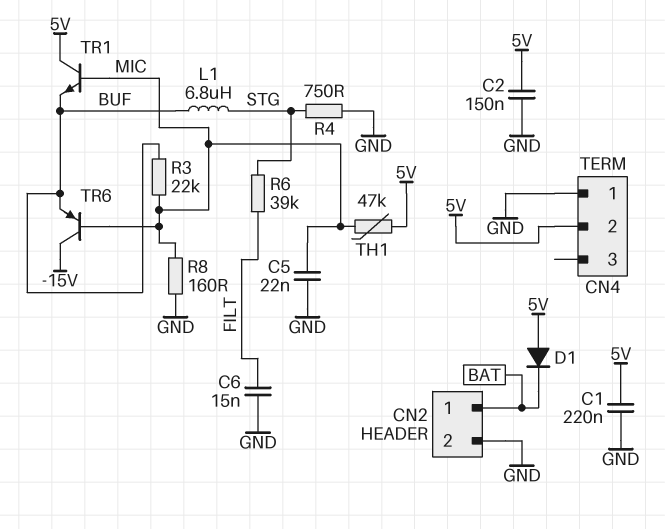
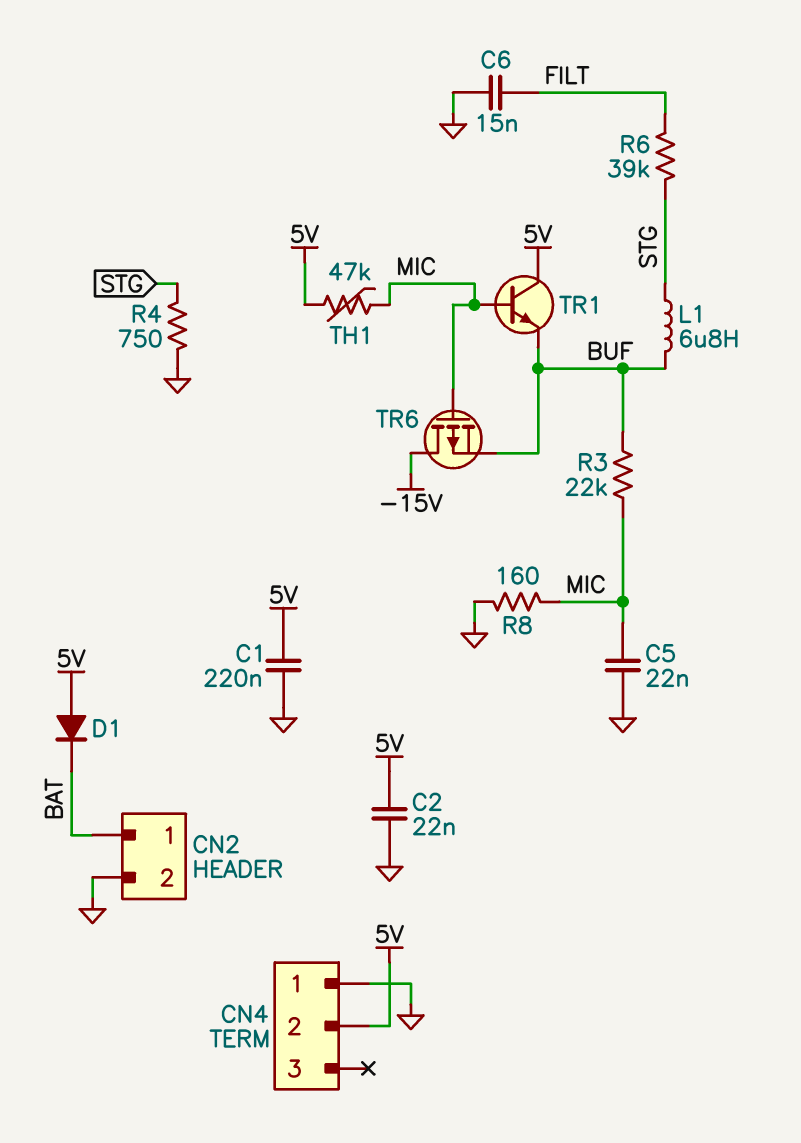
C2: 150nF (5V, GND) -> 22nF (5V, GND)
TR6: PNP (B MIC, C -15V, E BUF) -> PMOS (G MIC, D -15V, S BUF)

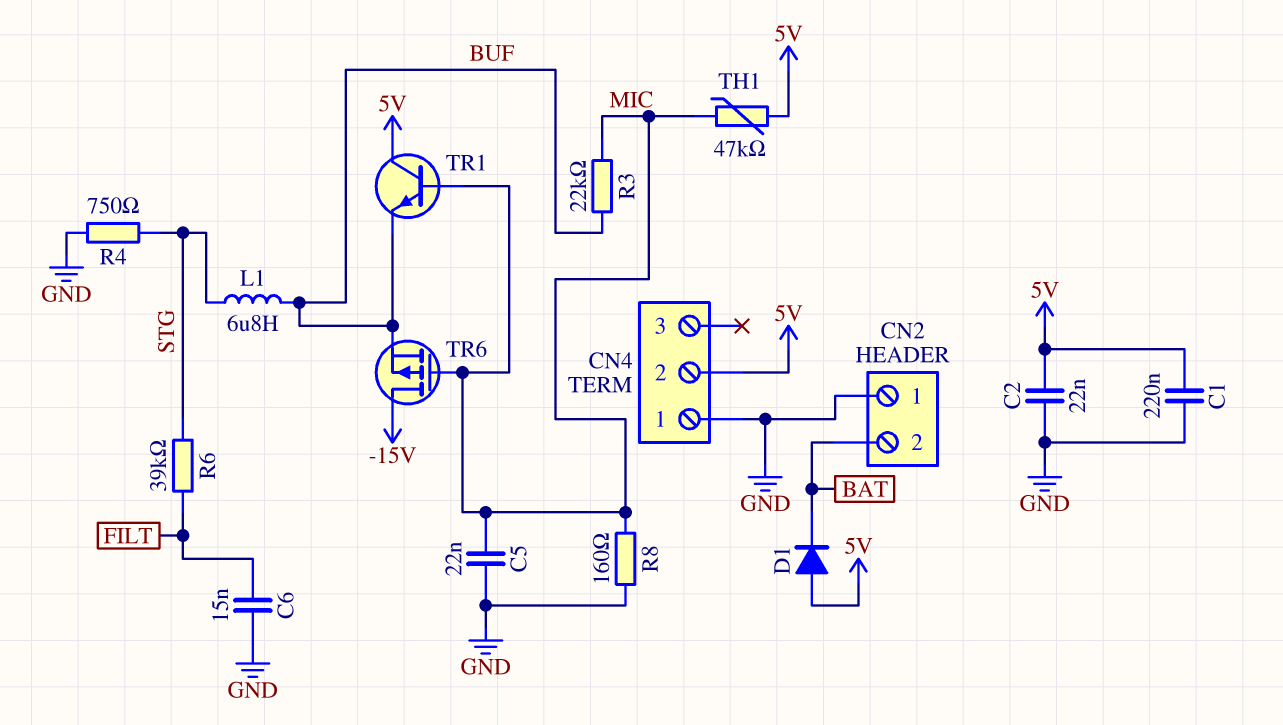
CN2 pin 1: BAT -> GND
CN2 pin 2: GND -> BAT

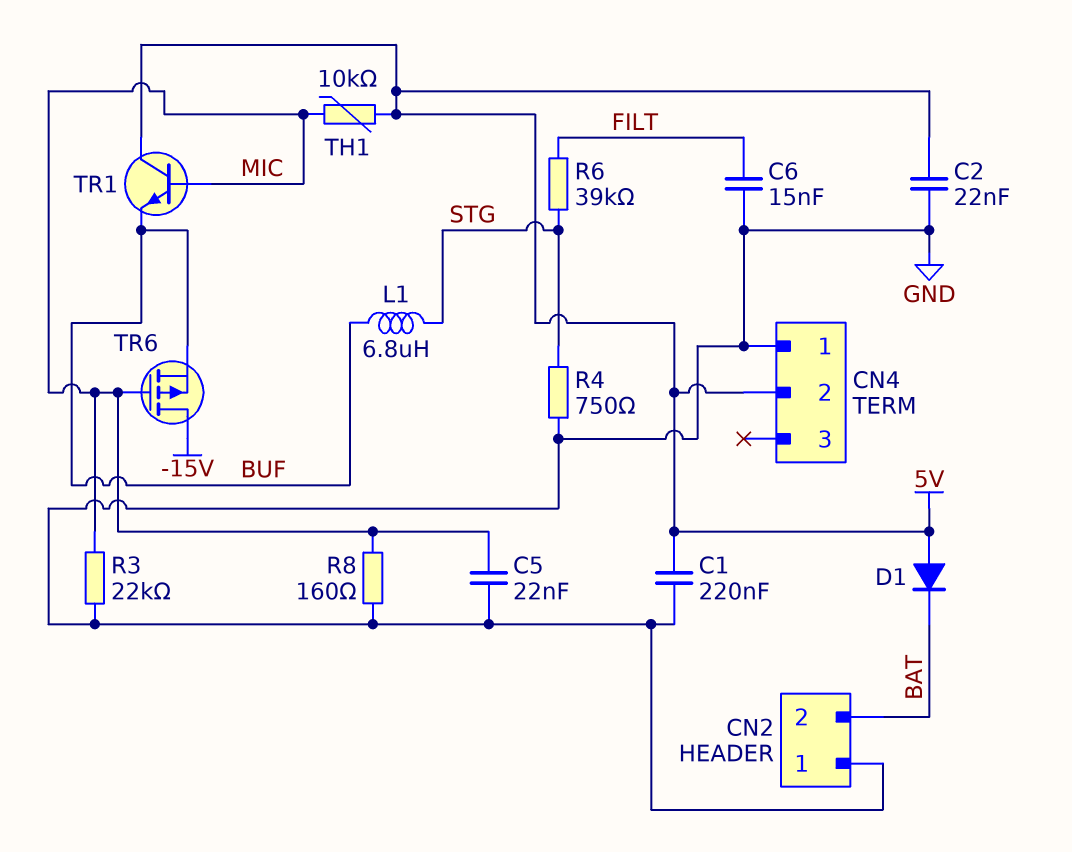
R3: 22k (BUF, MIC) -> 22k (GND, MIC)
TH1: 47k (5V, MIC) -> 10k (5V, MIC)

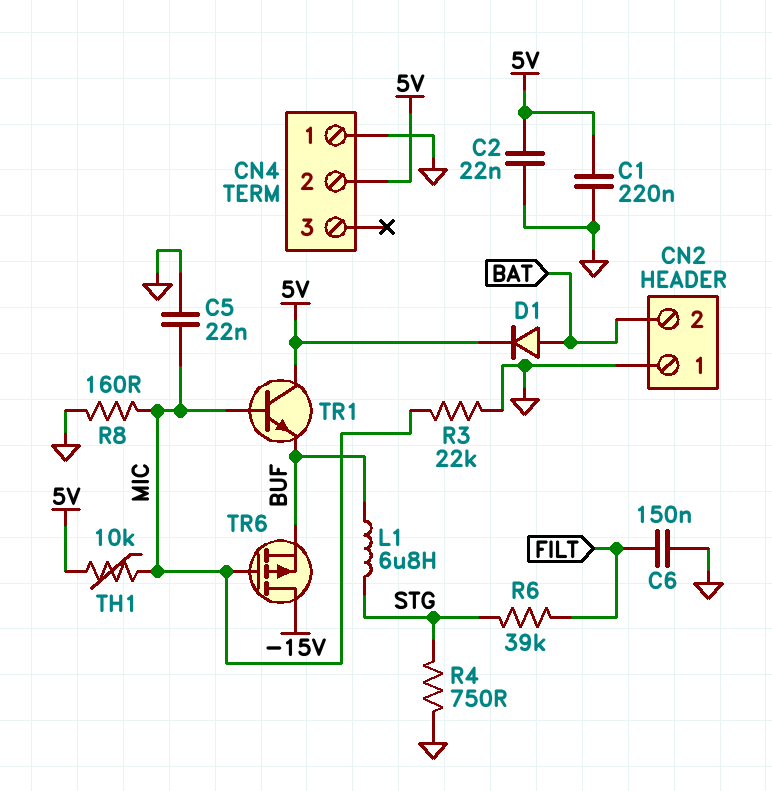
C6: 15nF (FILT, GND) -> 150nF (FILT, GND)
D1: diode (A 5V, K BAT) -> diode (A BAT, K 5V)

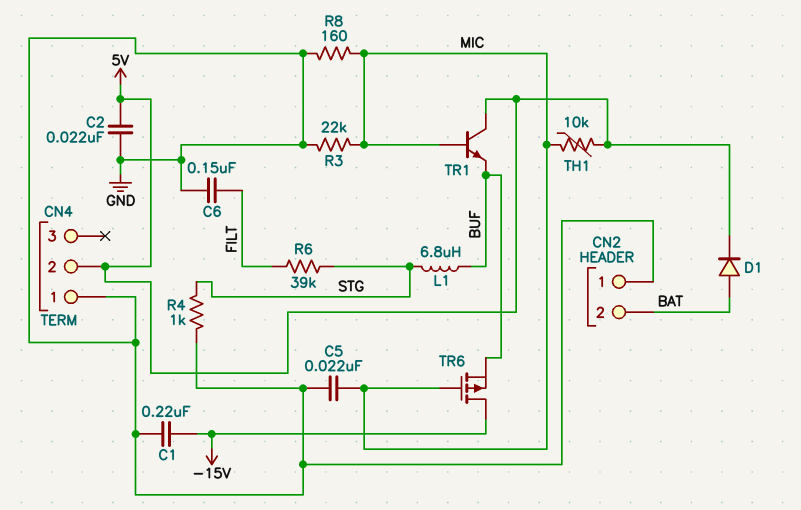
C1: 220nF (5V, GND) -> 220nF (-15V, GND)
R4: 750 (GND, STG) -> 1k (GND, STG)

